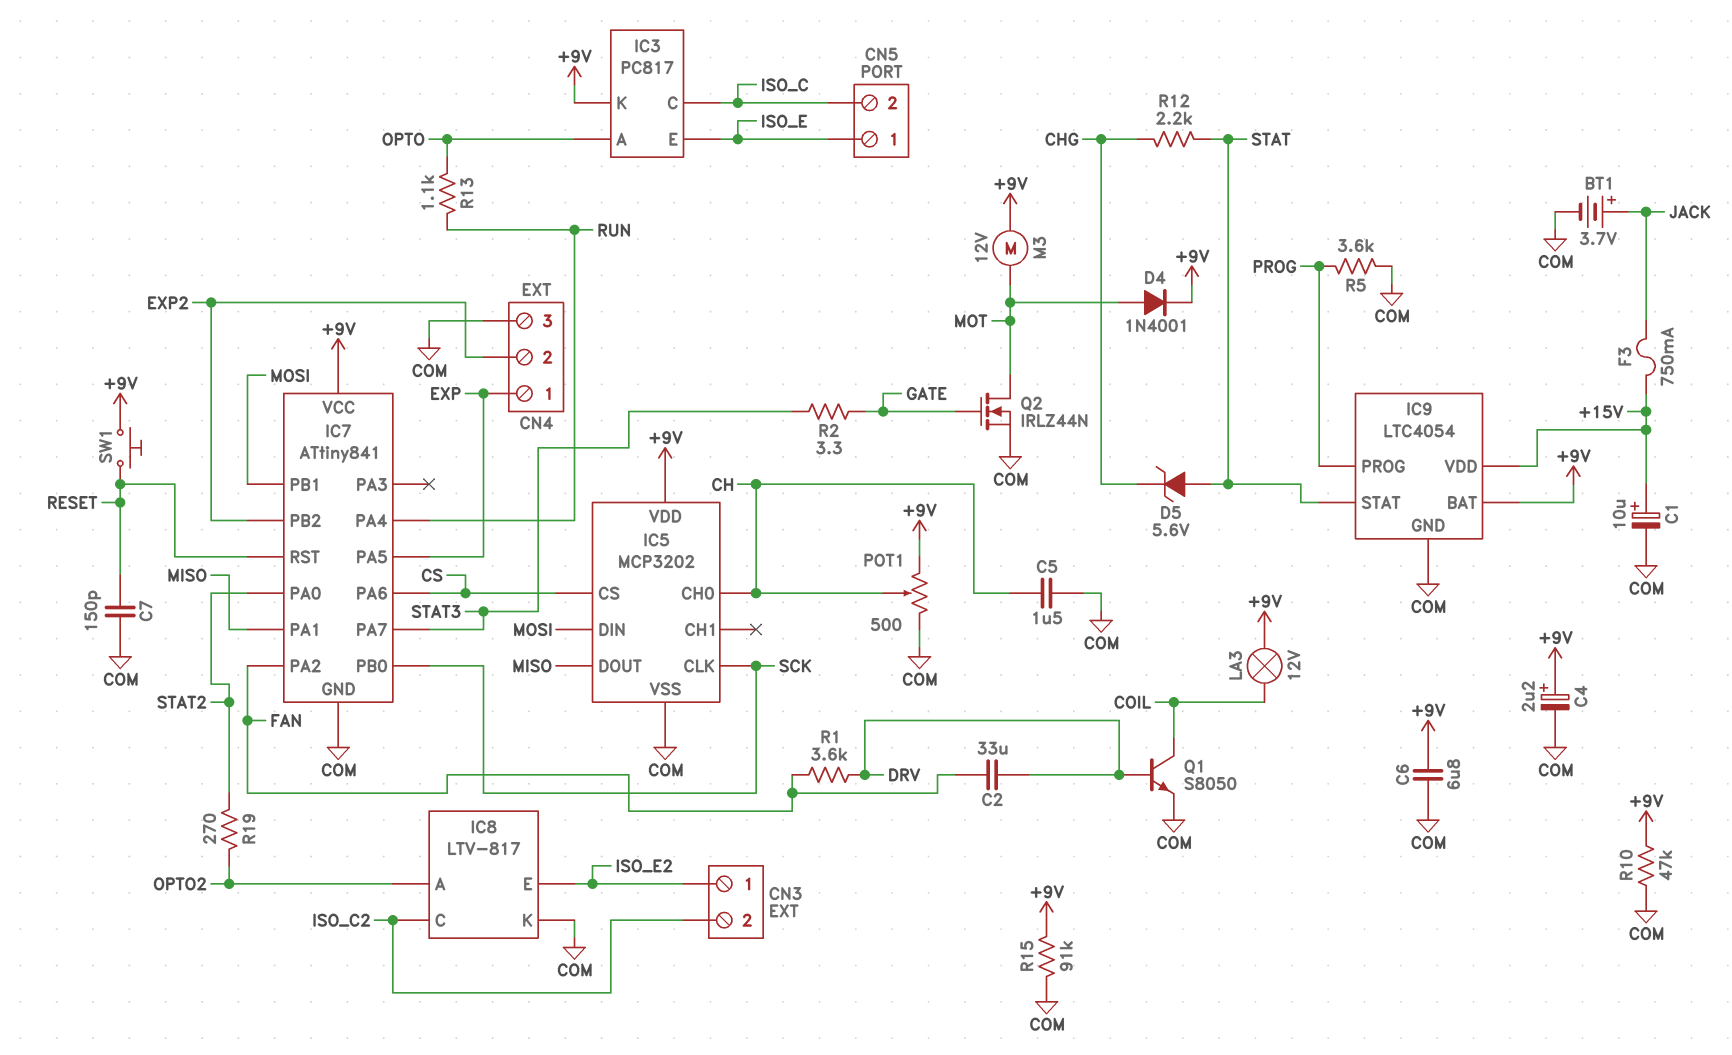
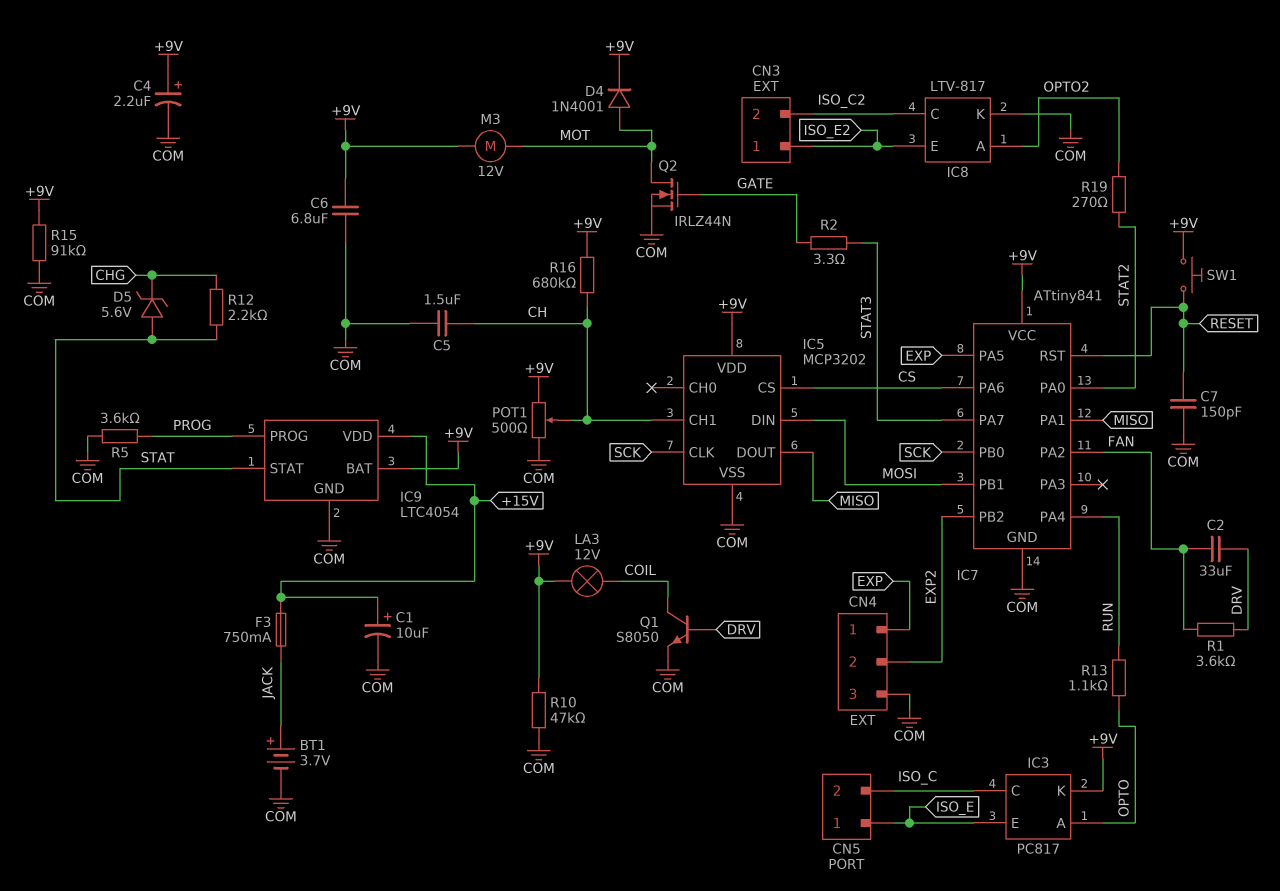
IC5 pin CH0: CH -> none
IC5 pin CH1: none -> CH
R16: none -> 680k (+9V, CH)

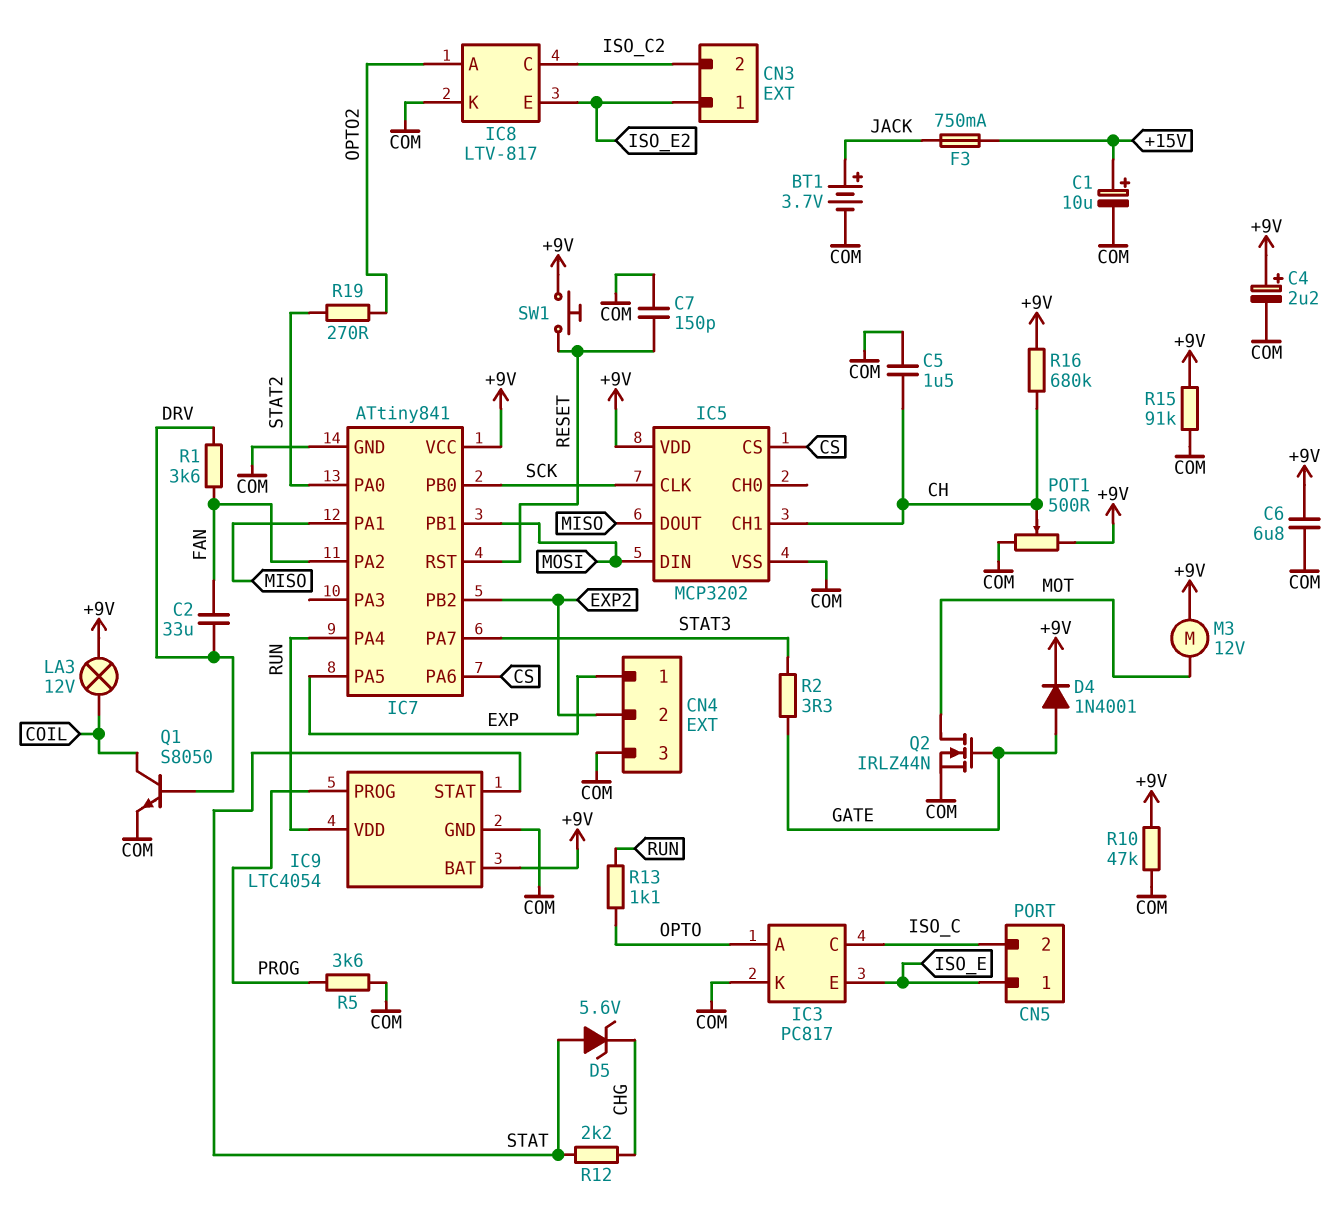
D4: diode 1N4001 (A MOT, K +9V) -> diode 1N4001 (A GATE, K +9V)
IC3 pin K: +9V -> COM
IC9 pin VDD: +15V -> RUN

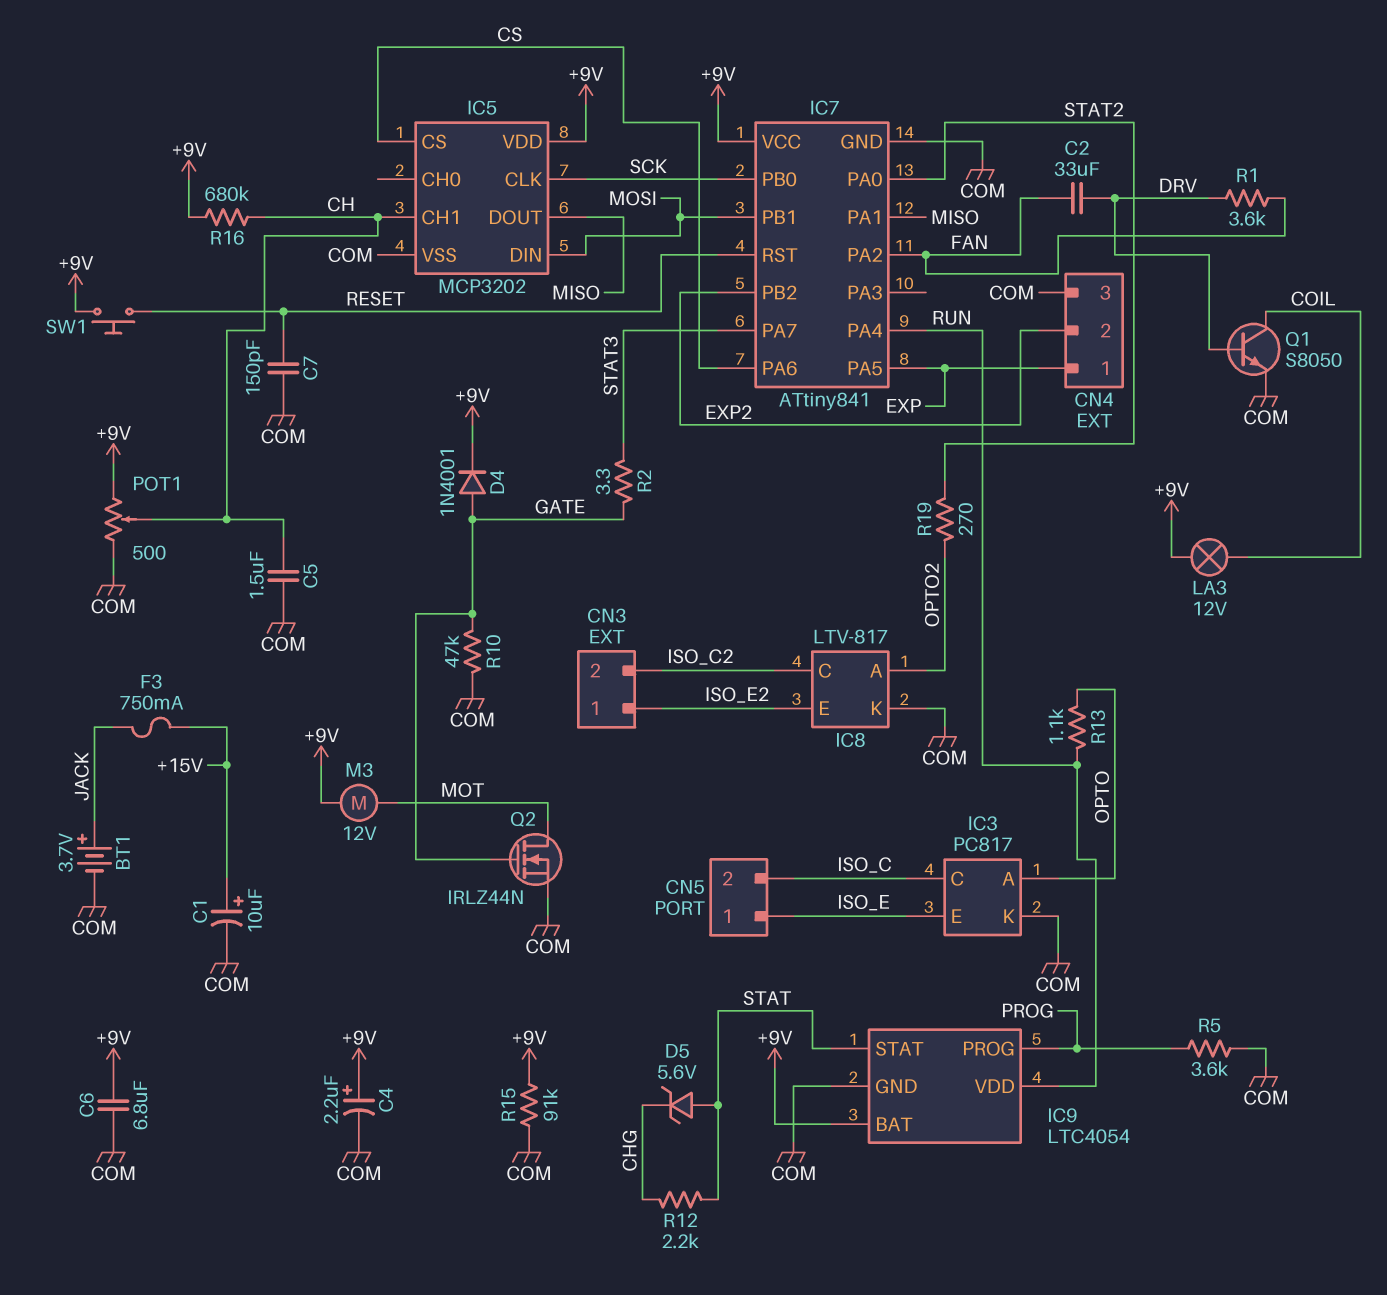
R10: 47k (+9V, COM) -> 47k (COM, GATE)

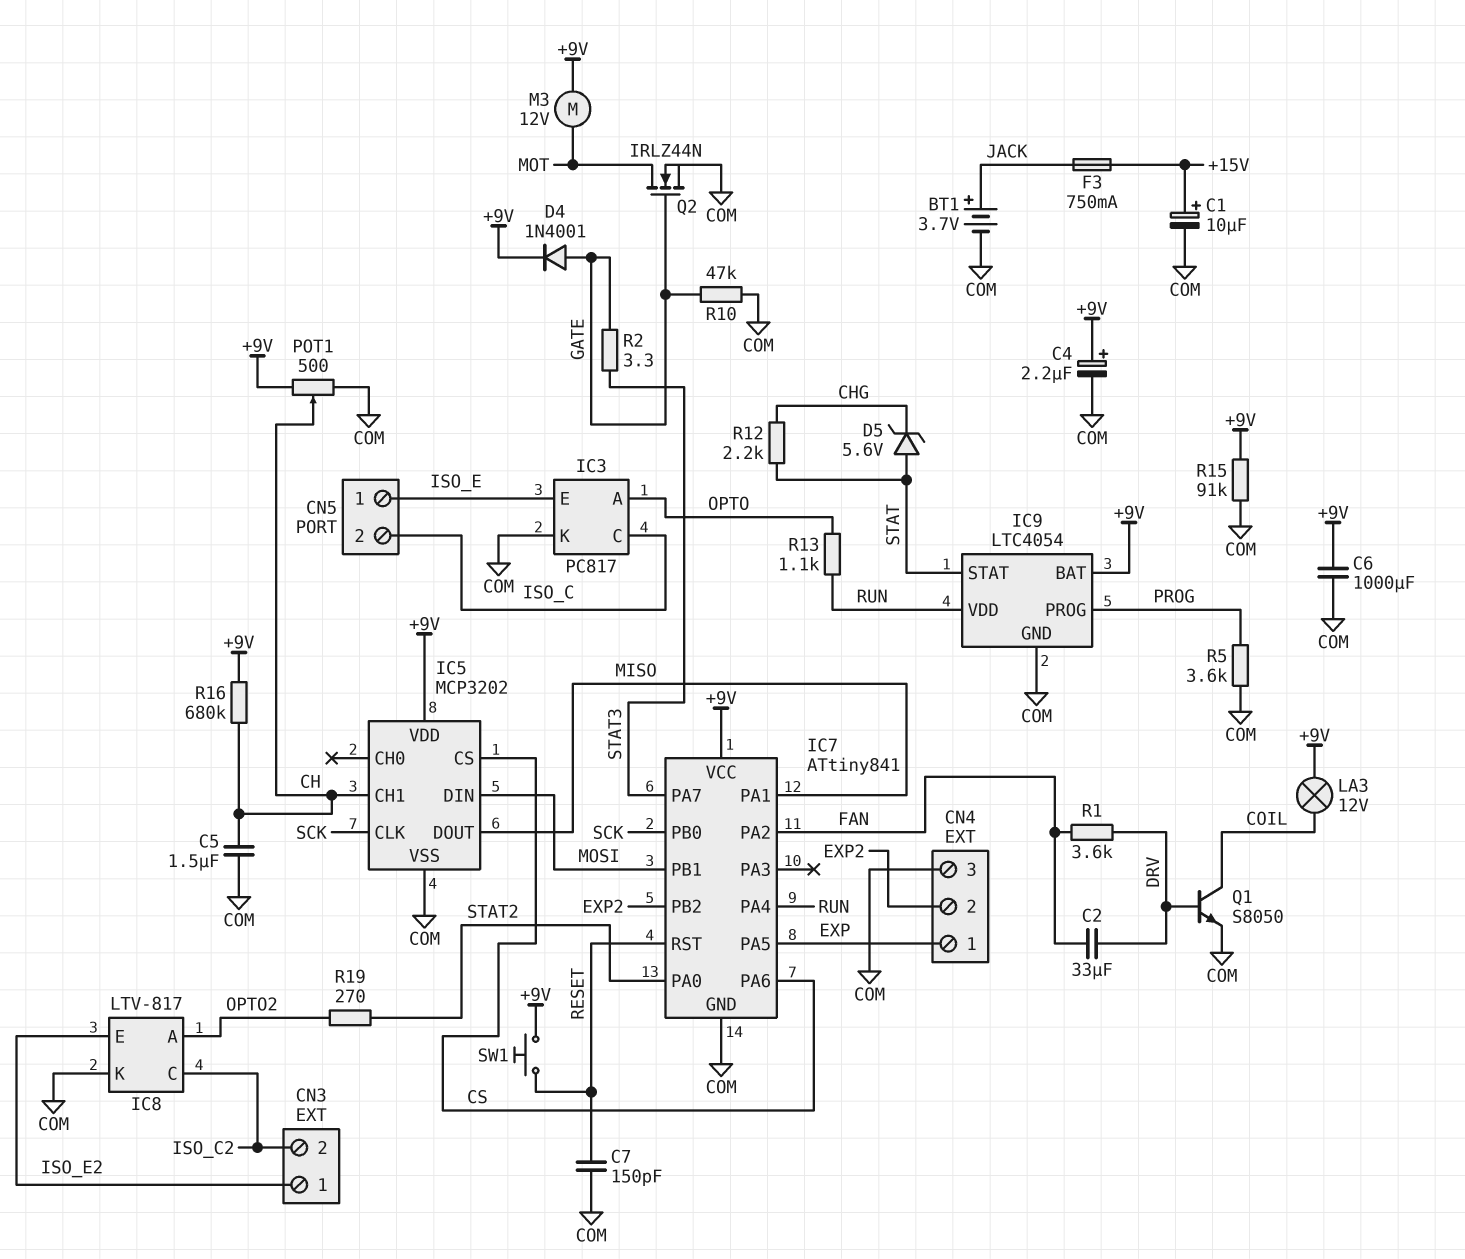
C6: 6.8uF (+9V, COM) -> 1000uF (+9V, COM)

